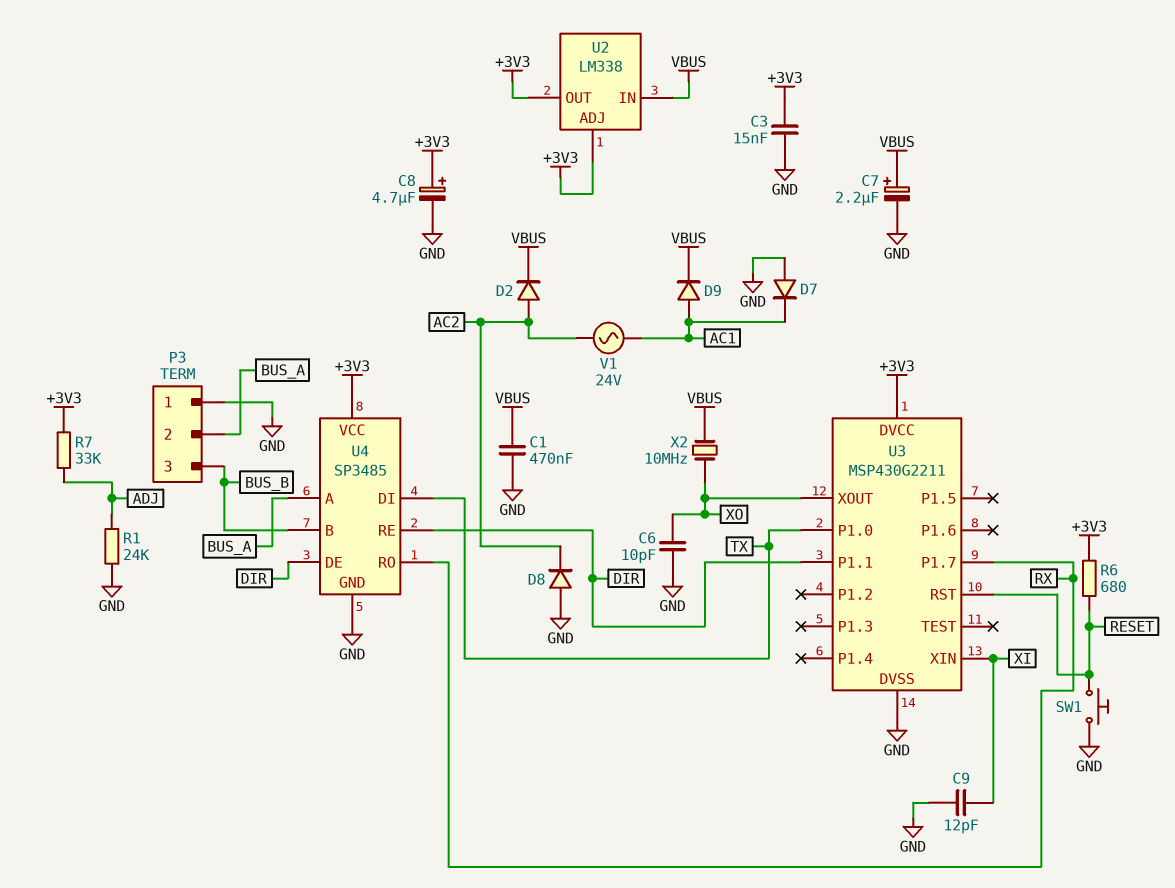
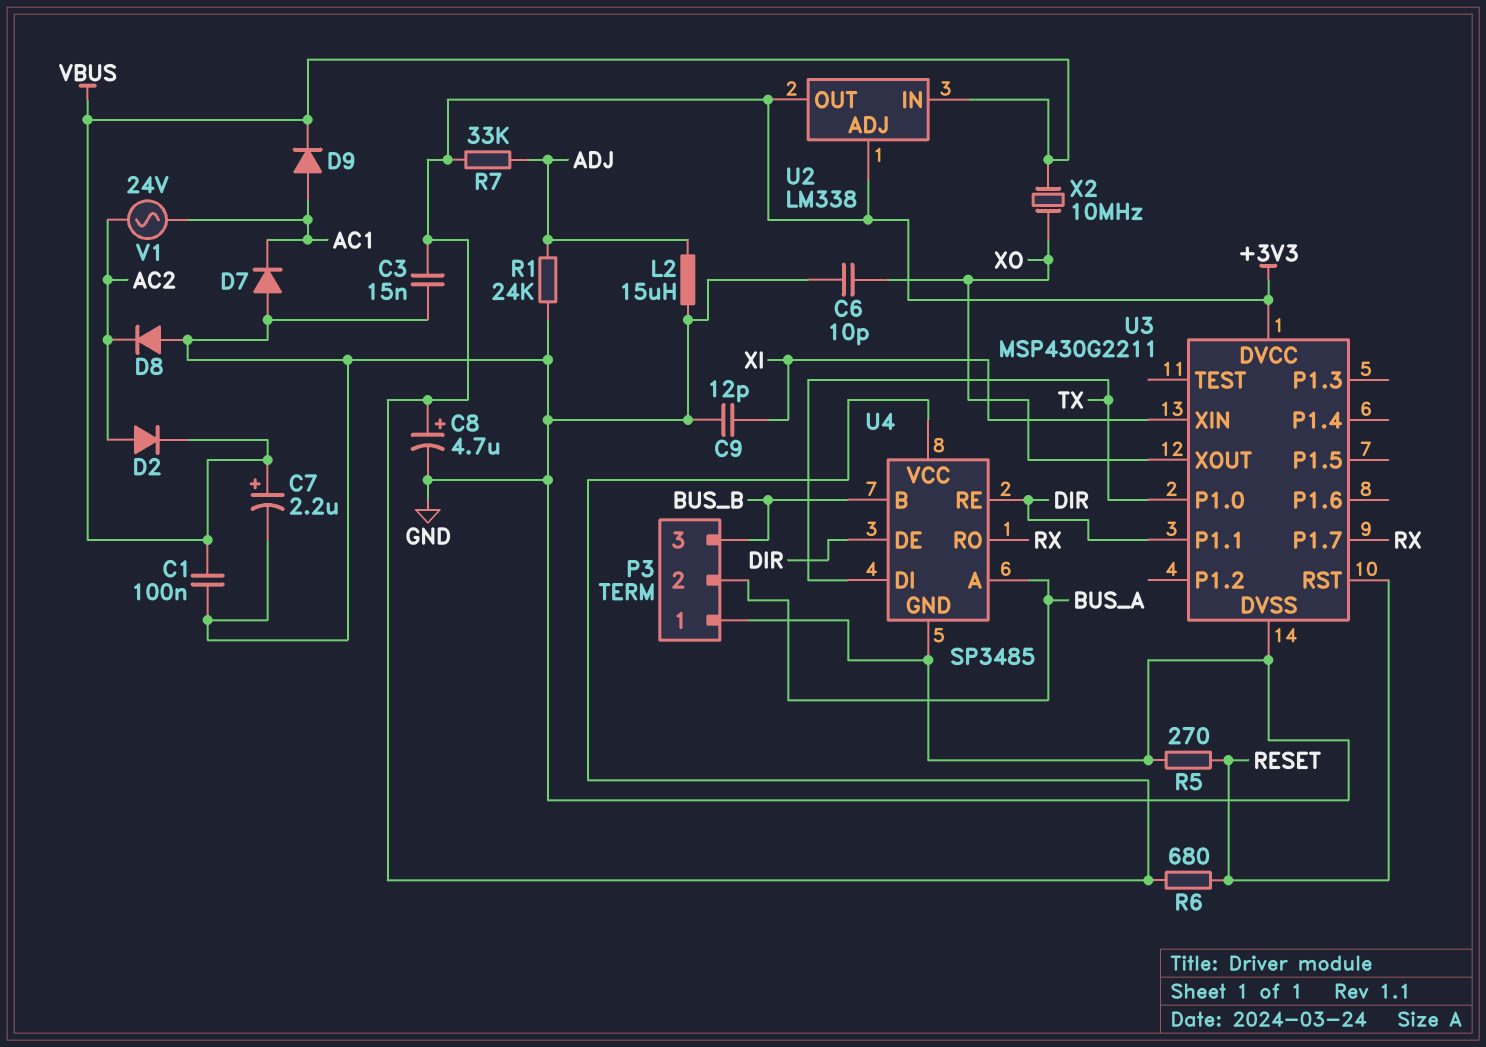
C1: 470nF (GND, VBUS) -> 100nF (GND, VBUS)
L2: none -> 15uH (ADJ, GND)
R5: none -> 270 (GND, RESET)
SW1: button (GND, RESET) -> none

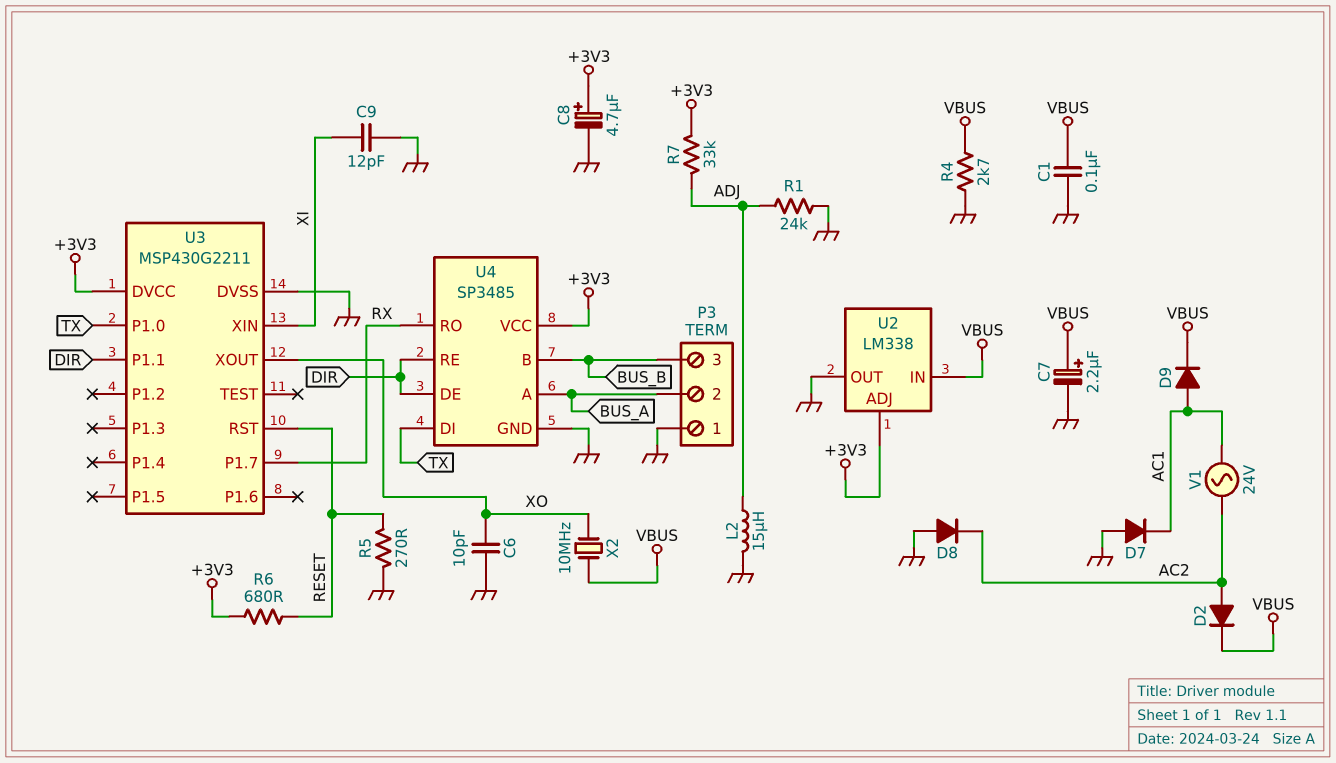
C3: 15nF (+3V3, GND) -> none
R4: none -> 2.7k (GND, VBUS)
U2 pin OUT: +3V3 -> GND

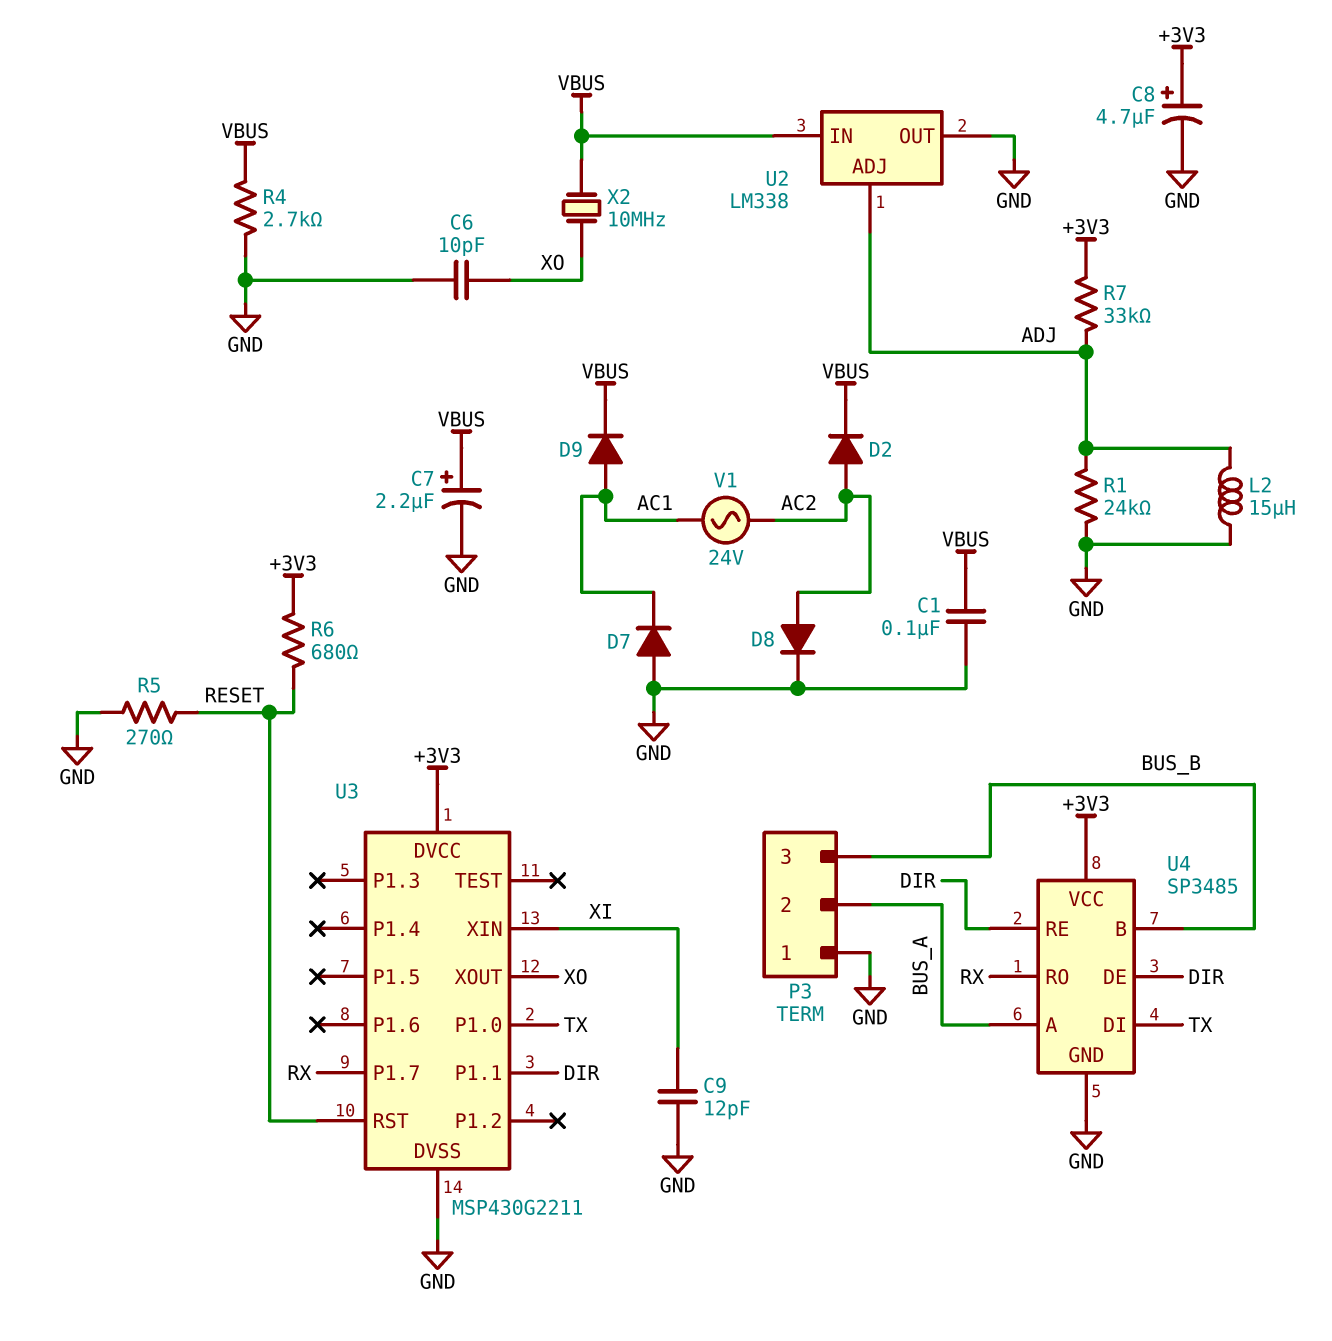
D8: diode (A GND, K AC2) -> diode (A AC2, K GND)
U2 pin ADJ: +3V3 -> ADJ

